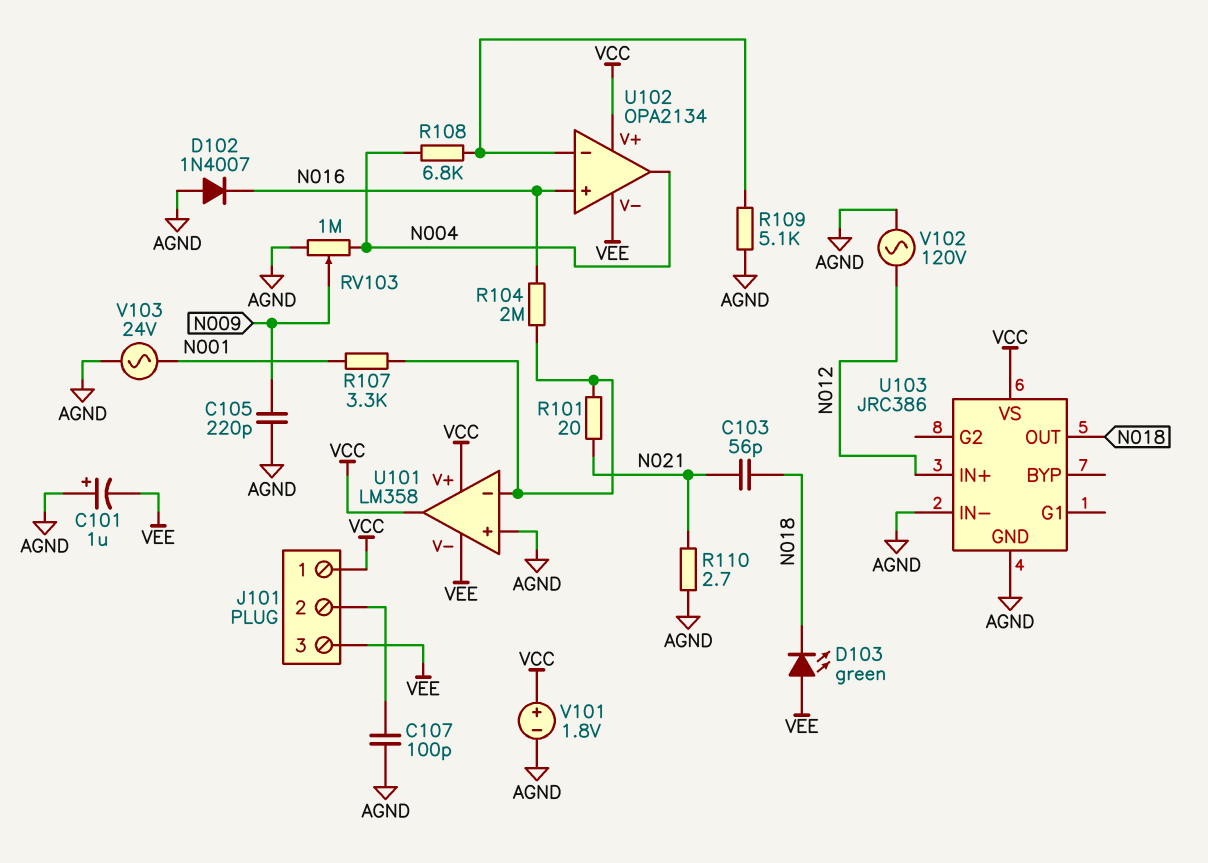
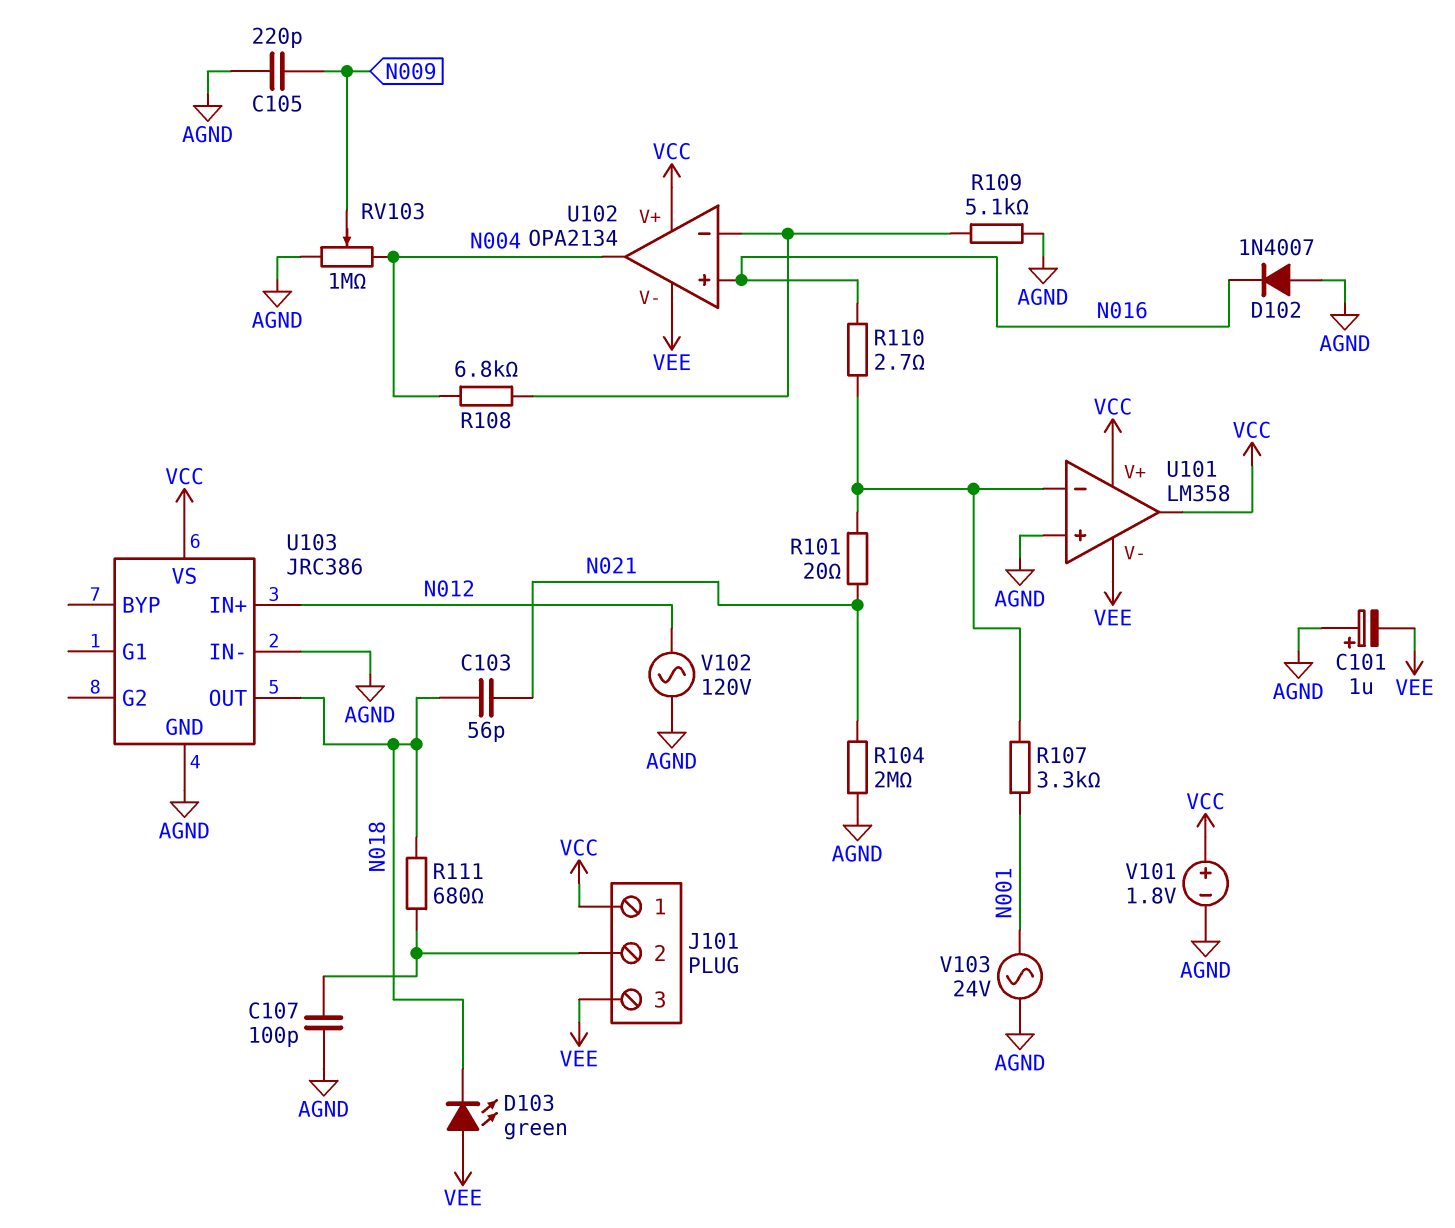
R104: 2M (N016, U101/in-) -> 2M (AGND, N021)
R110: 2.7 (AGND, N021) -> 2.7 (N016, U101/in-)
R111: none -> 680 (J101/2, N018)

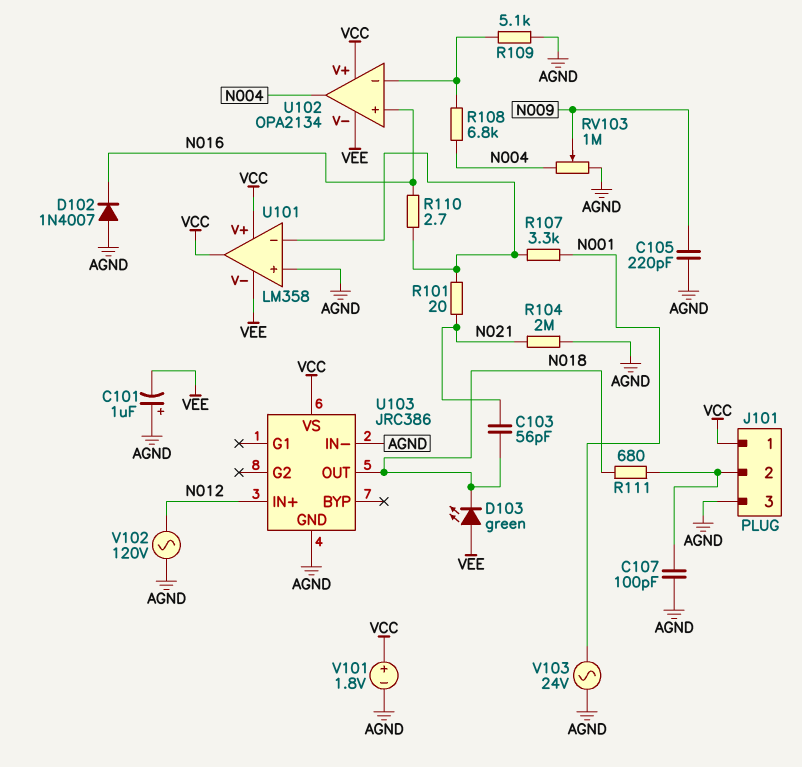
J101 pin 3: VEE -> AGND

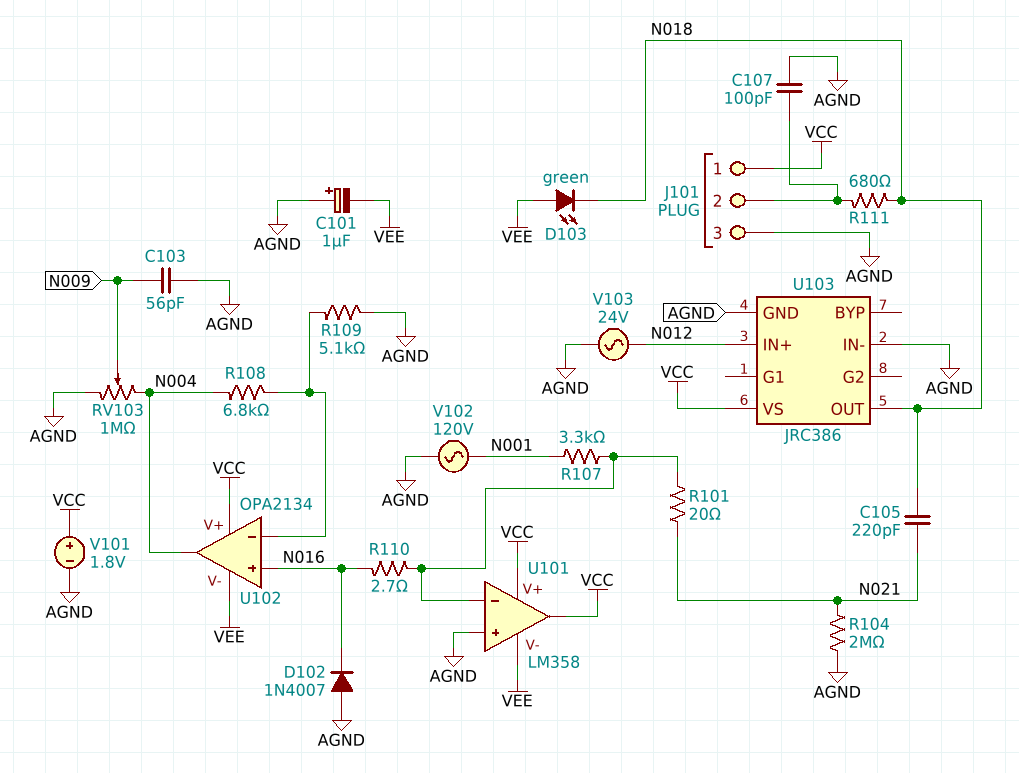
C103: 56pF (N018, N021) -> 56pF (AGND, N009)
C105: 220pF (AGND, N009) -> 220pF (N018, N021)
V102: AC 120V (AGND, N012) -> AC 120V (AGND, N001)
V103: AC 24V (AGND, N001) -> AC 24V (AGND, N012)

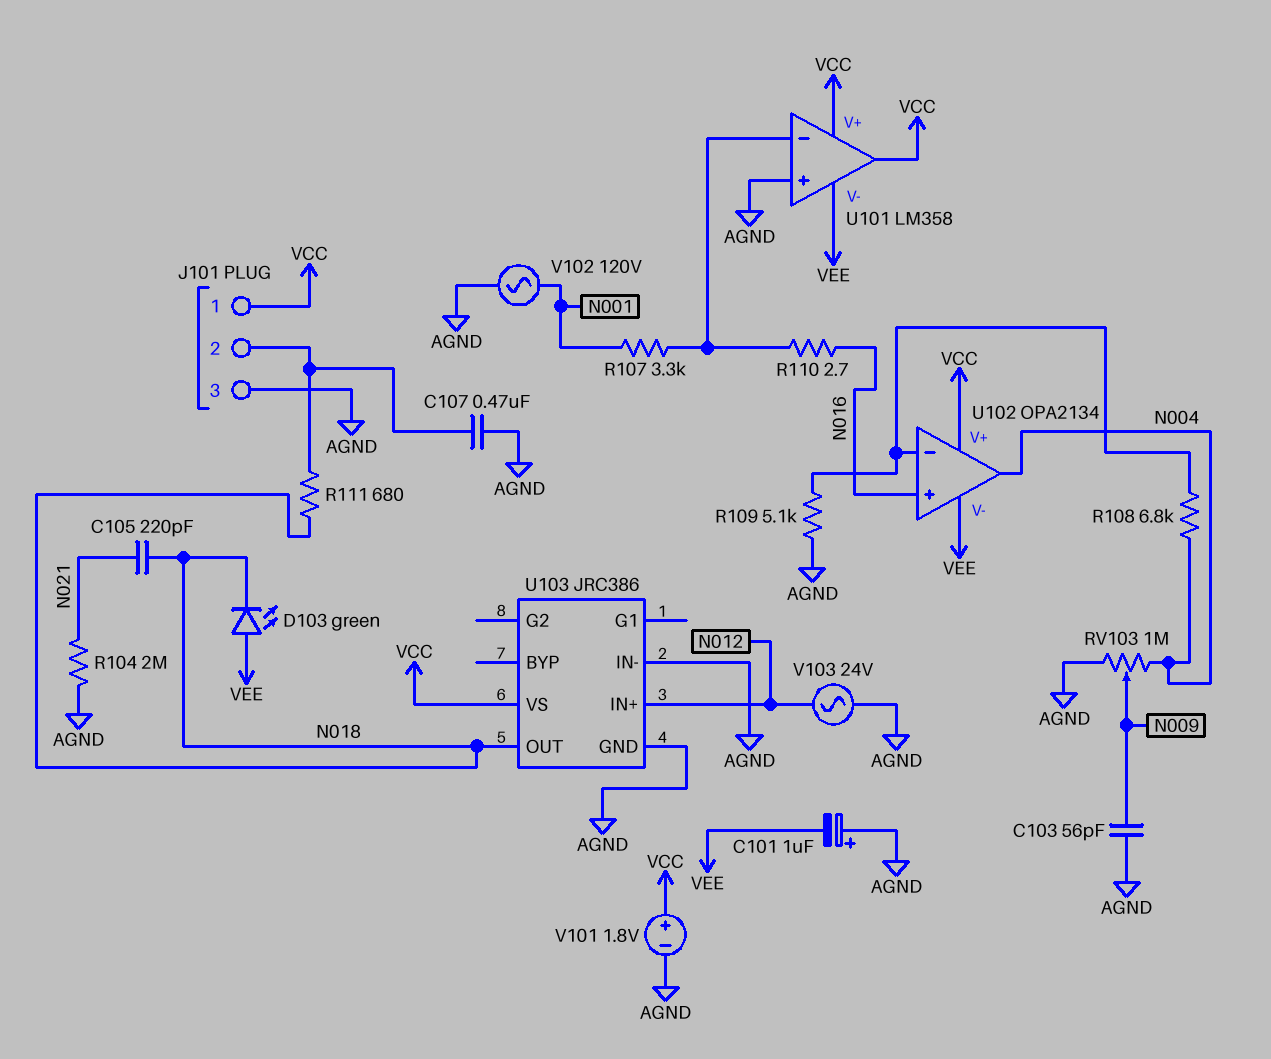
C107: 100pF (AGND, J101/2) -> 470nF (AGND, J101/2)
D102: diode 1N4007 (A AGND, K N016) -> none
R101: 20 (N021, U101/in-) -> none

